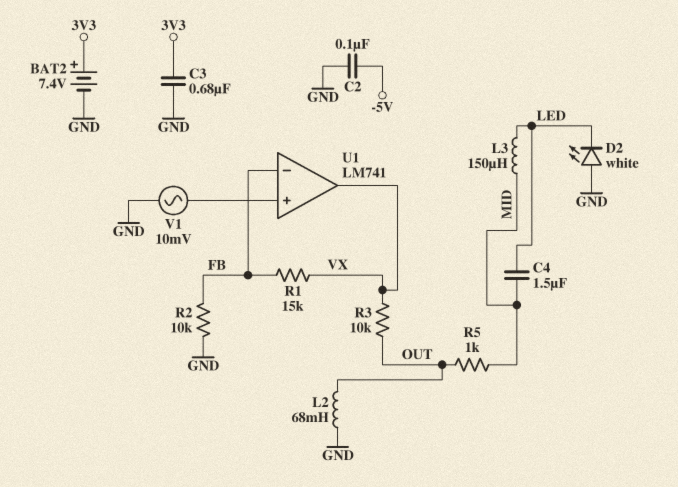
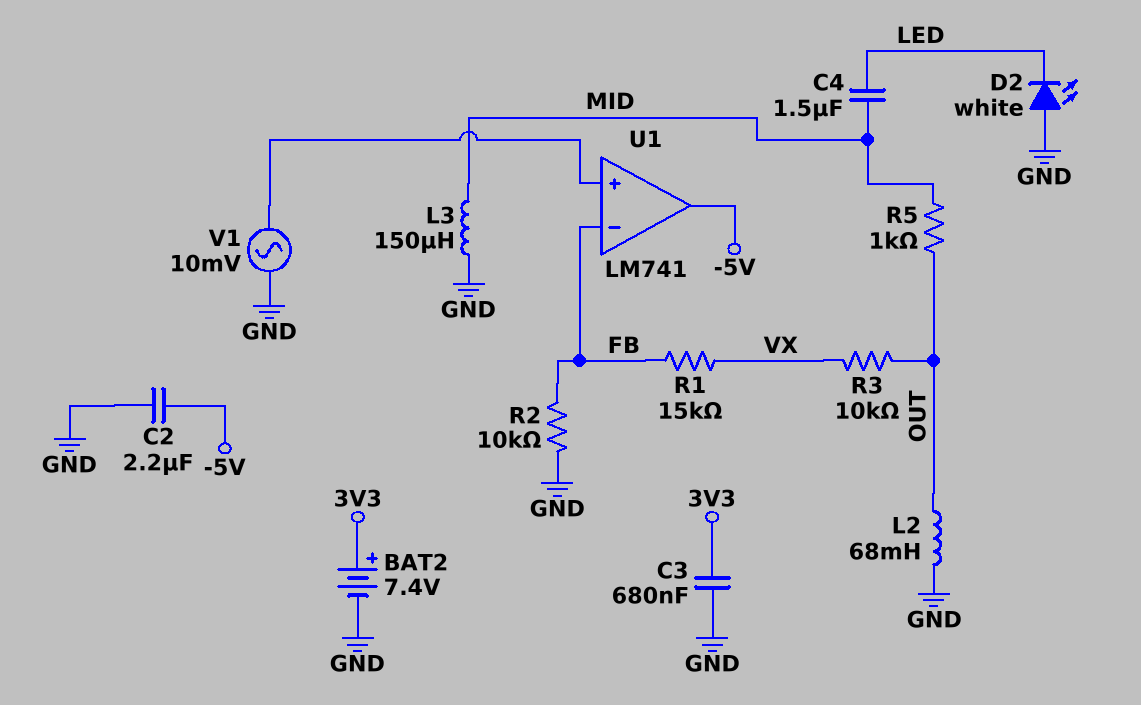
C2: 100nF (-5V, GND) -> 2.2uF (-5V, GND)
L3: 150uH (LED, MID) -> 150uH (GND, MID)
U1 pin out: VX -> -5V

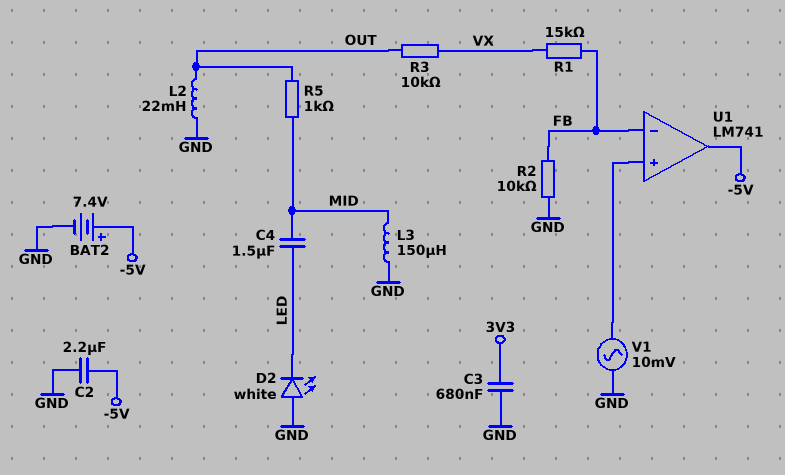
BAT2: 7.4V (plus 3V3, minus GND) -> 7.4V (plus -5V, minus GND)
L2: 68mH (GND, OUT) -> 22mH (GND, OUT)

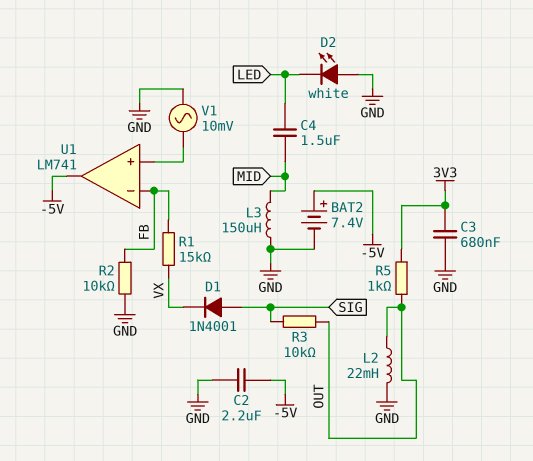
D1: none -> diode 1N4001 (A SIG, K VX)
R3: 10k (OUT, VX) -> 10k (OUT, SIG)
R5: 1k (MID, OUT) -> 1k (3V3, OUT)

